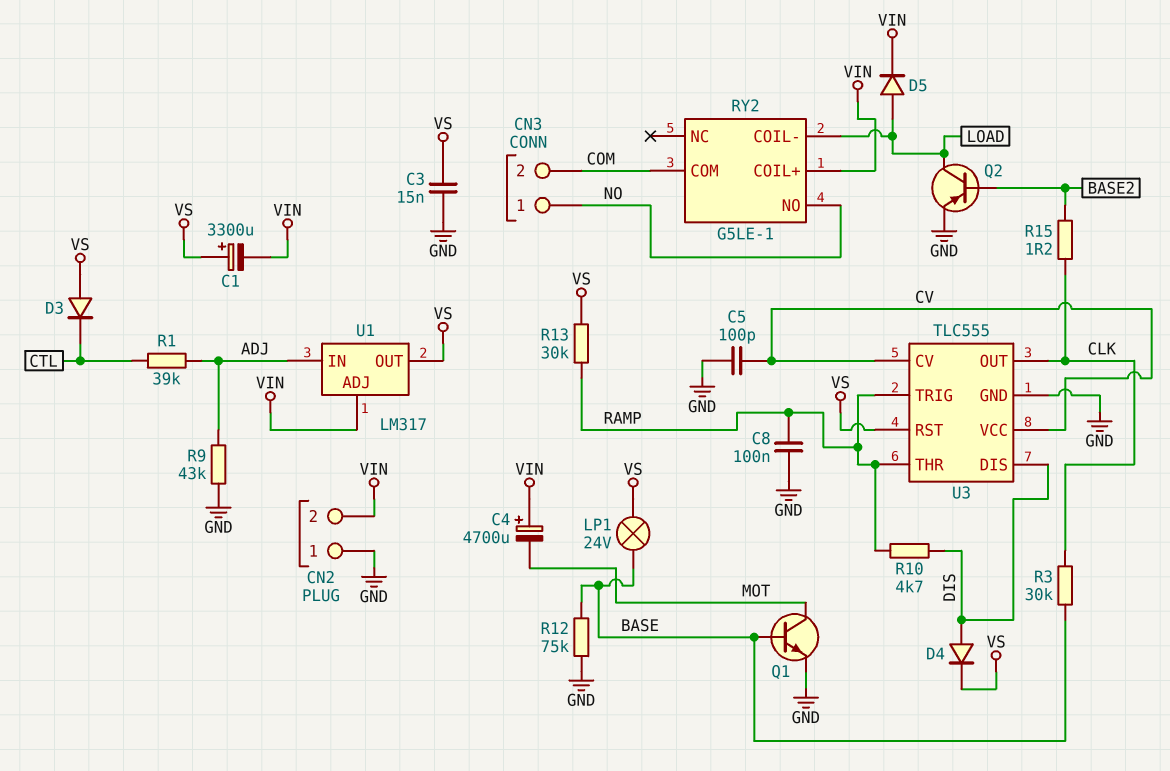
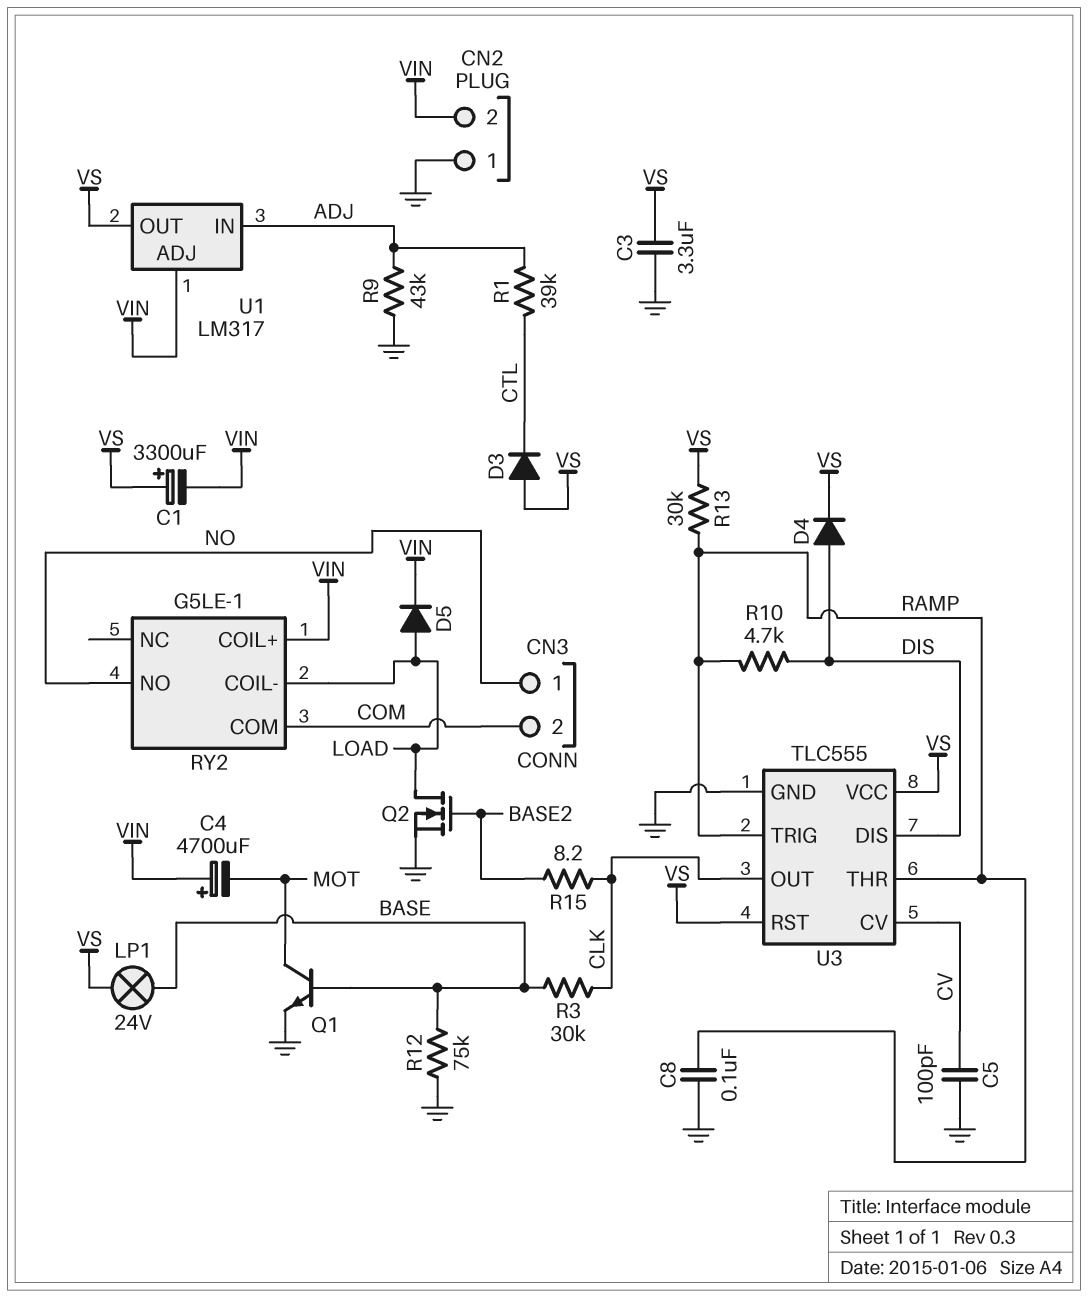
C3: 15nF (GND, VS) -> 3.3uF (GND, VS)
Q2: PNP (B BASE2, C LOAD, E GND) -> NMOS (G BASE2, D LOAD, S GND)
R15: 1.2 (BASE2, CLK) -> 8.2 (BASE2, CLK)
U3 pin VCC: CV -> VS

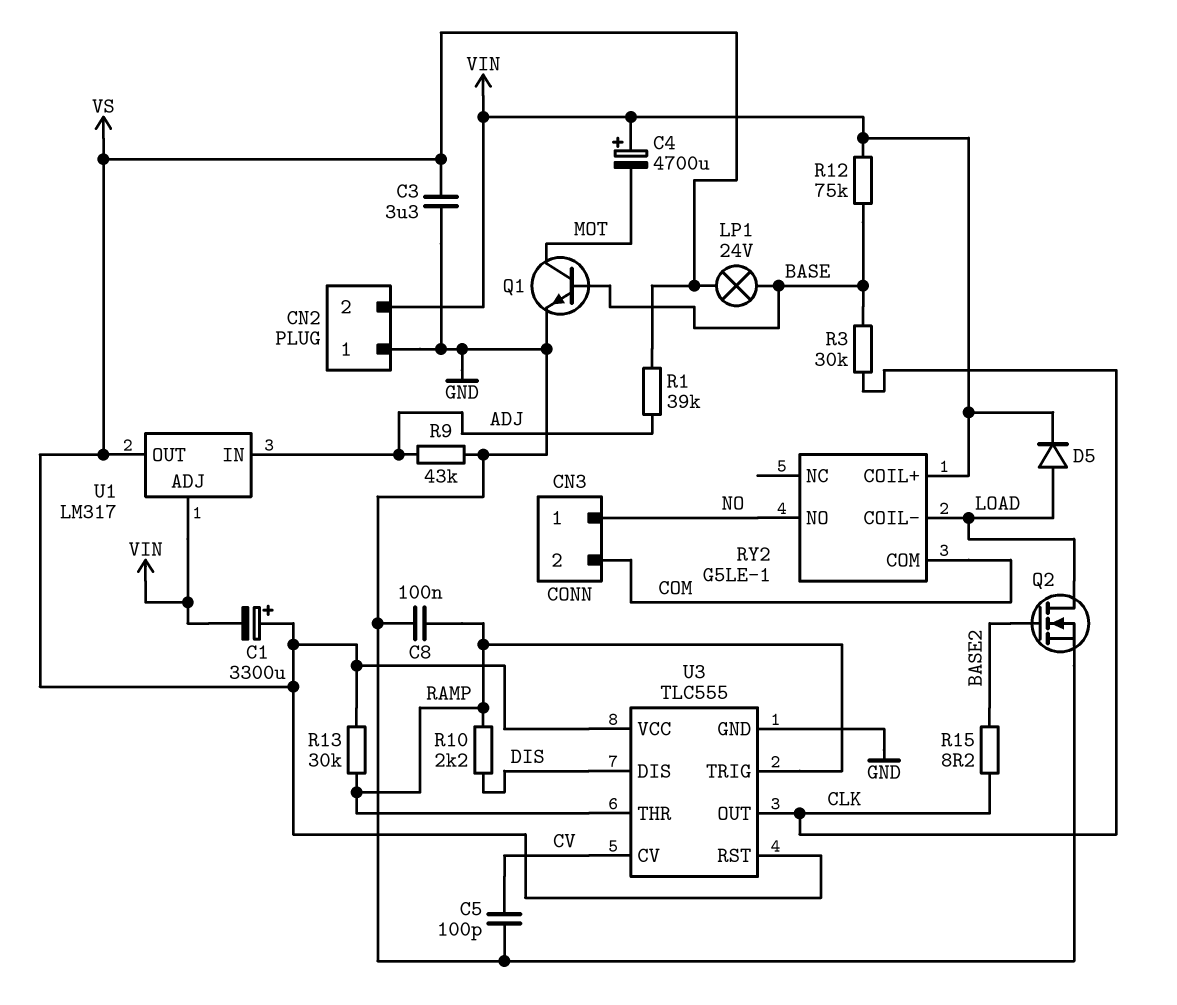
D3: diode (A VS, K CTL) -> none
D4: diode (A DIS, K VS) -> none
R1: 39k (ADJ, CTL) -> 39k (ADJ, VS)
R10: 4.7k (DIS, RAMP) -> 2.2k (DIS, RAMP)
R12: 75k (BASE, GND) -> 75k (BASE, VIN)

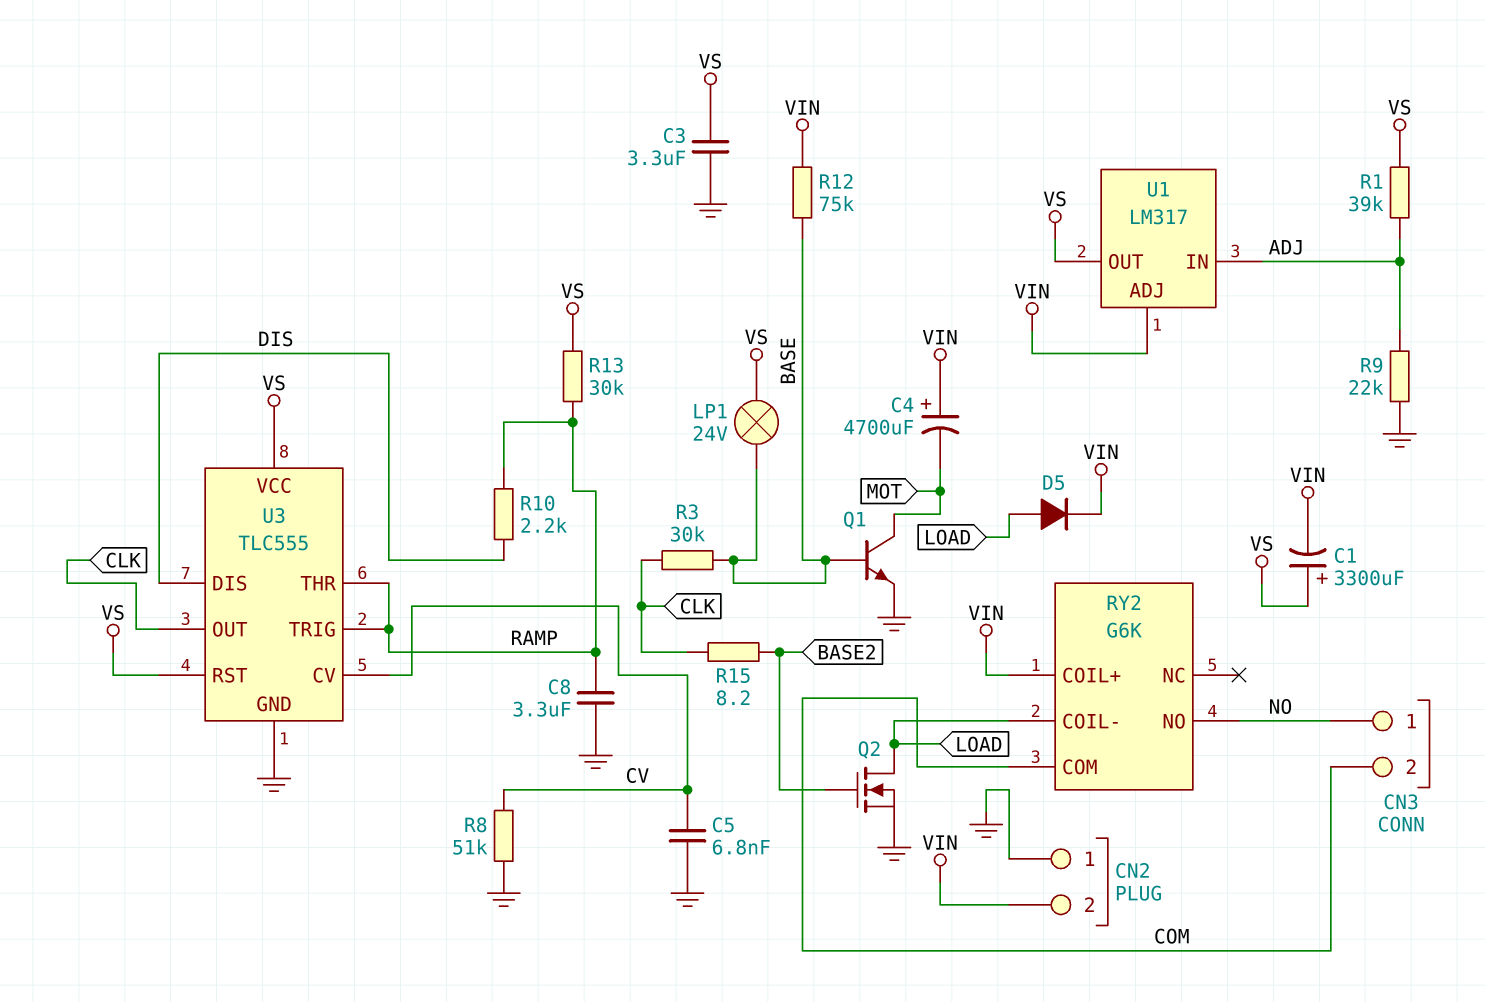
C5: 100pF (CV, GND) -> 6.8nF (CV, GND)
C8: 100nF (GND, RAMP) -> 3.3uF (GND, RAMP)
R8: none -> 51k (CV, GND)
R9: 43k (ADJ, GND) -> 22k (ADJ, GND)
RY2: G5LE-1 -> G6K

